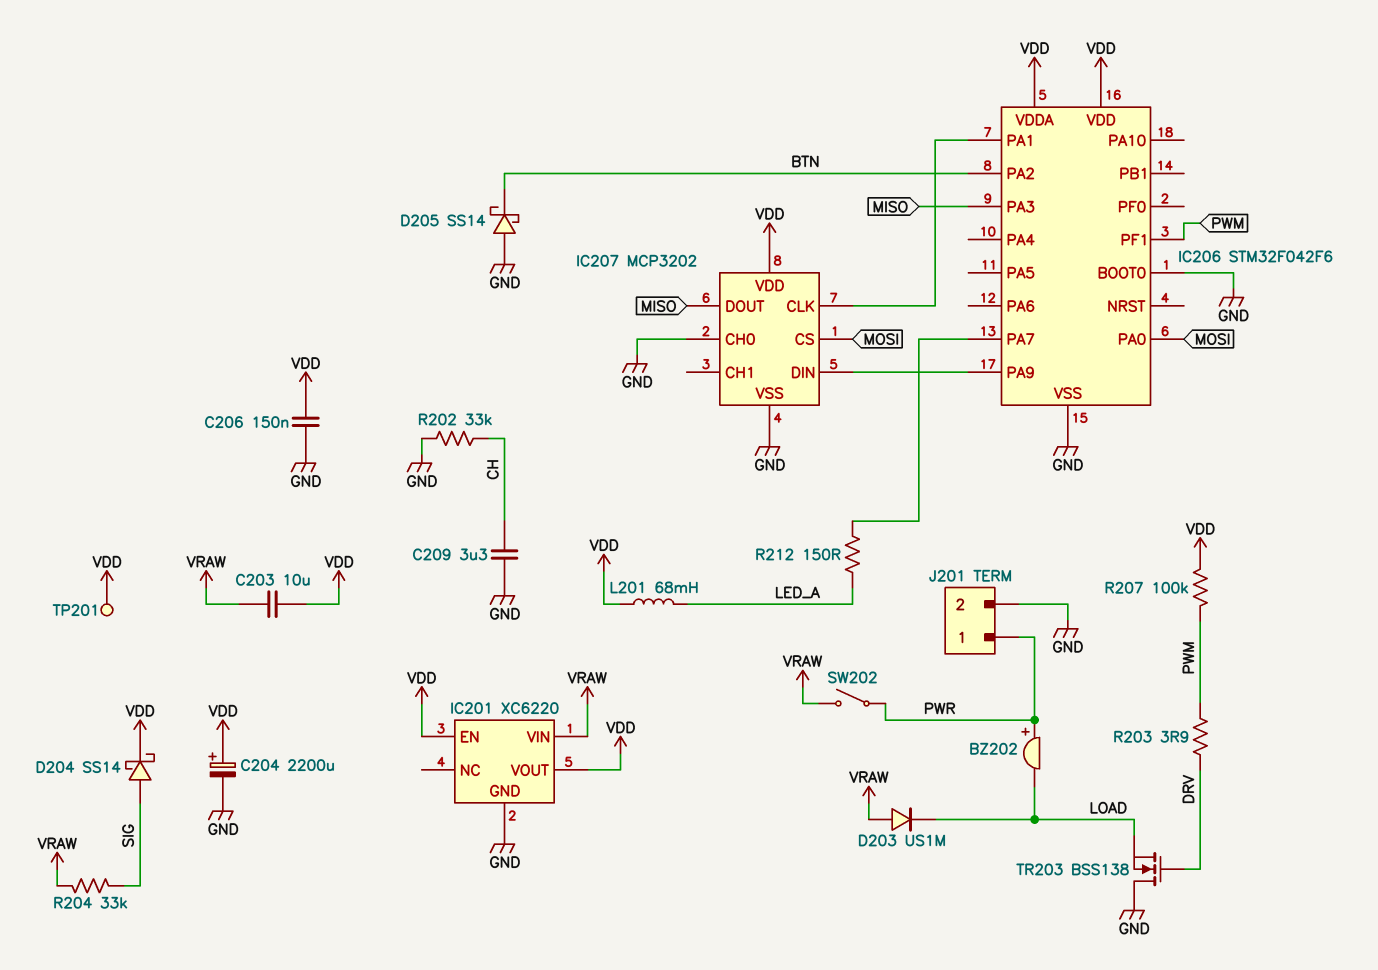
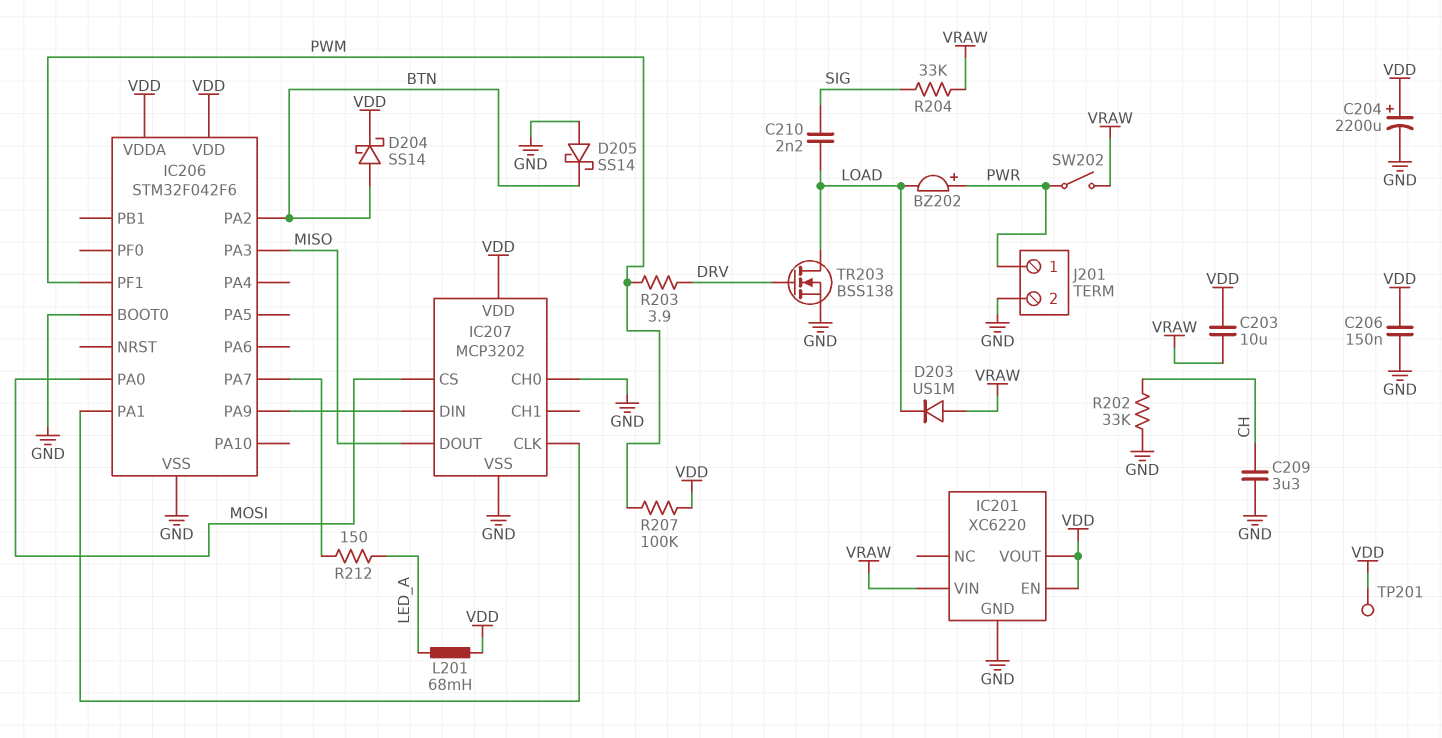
C210: none -> 2.2nF (LOAD, SIG)
D204: schottky SS14 (A SIG, K VDD) -> schottky SS14 (A BTN, K VDD)
TR203: NMOS BSS138 (G DRV, D GND, S LOAD) -> NMOS BSS138 (G DRV, D LOAD, S GND)

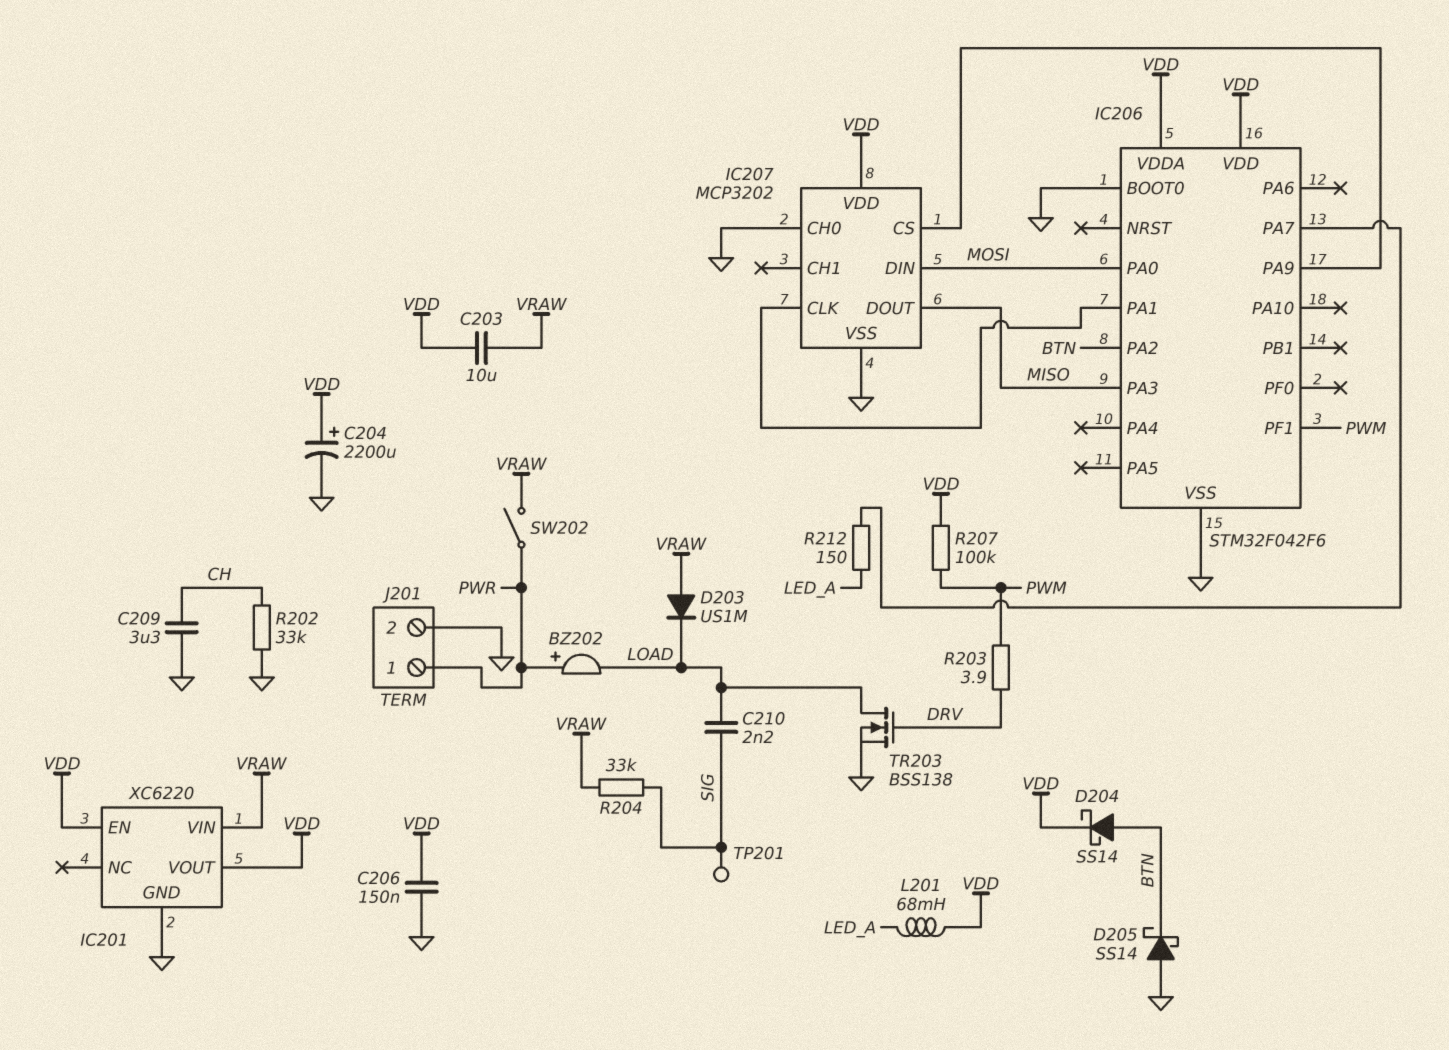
IC207 pin CS: MOSI -> IC206/PA9
IC207 pin DIN: IC206/PA9 -> MOSI
TP201: test point (VDD) -> test point (SIG)

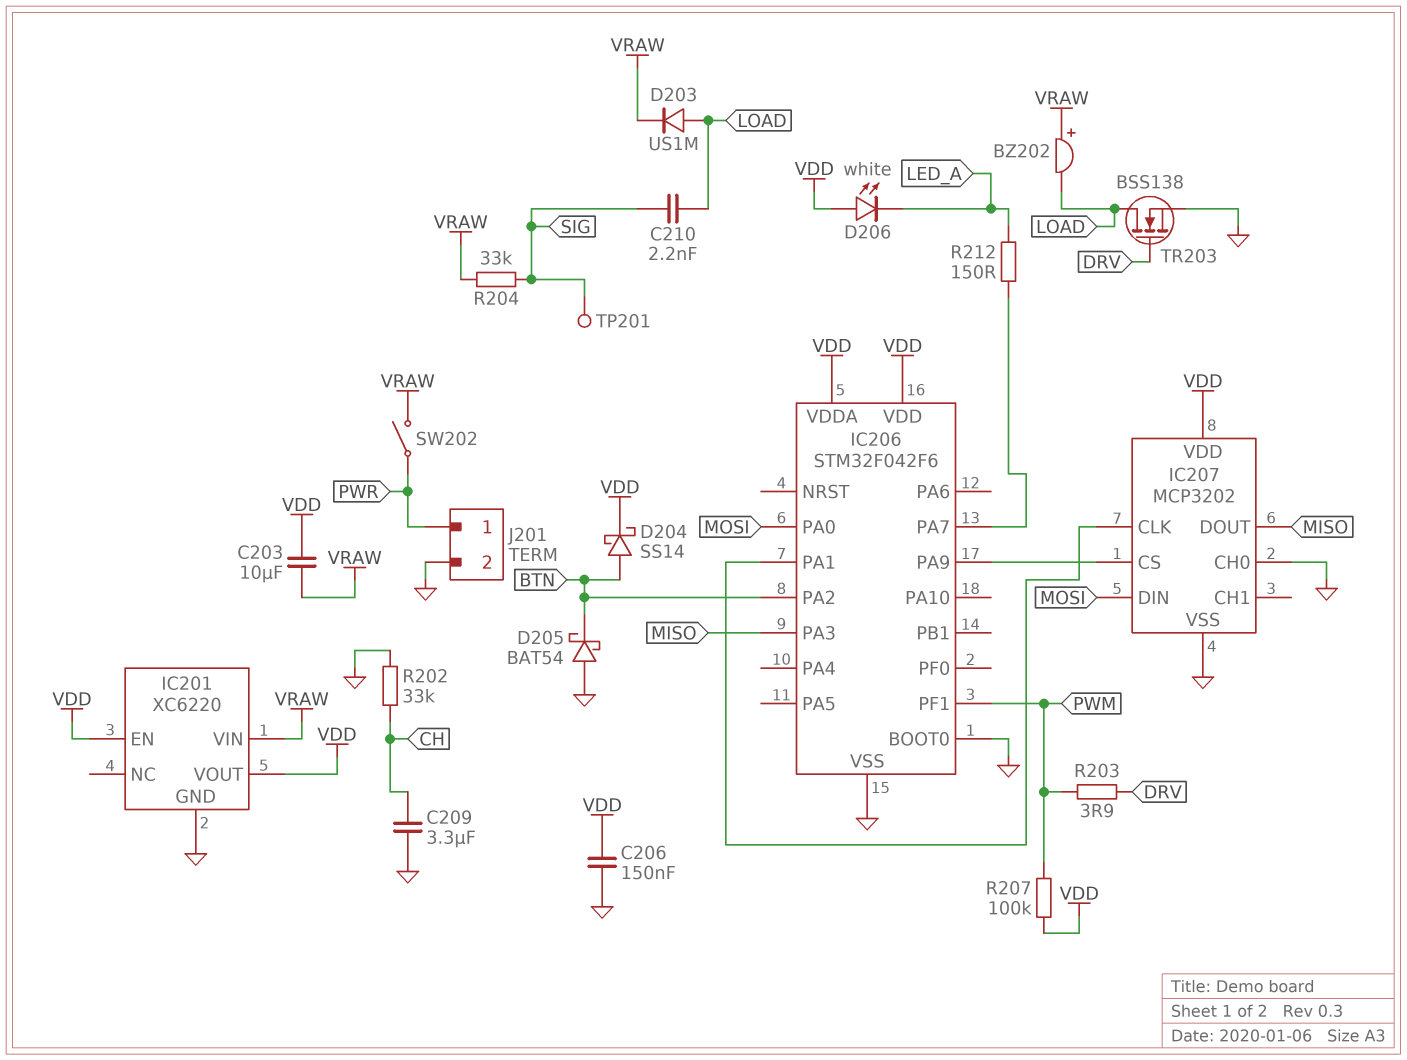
BZ202: buzzer (plus PWR, minus LOAD) -> buzzer (plus VRAW, minus LOAD)
C204: 2200uF (plus VDD, minus GND) -> none
D203: diode US1M (A VRAW, K LOAD) -> diode US1M (A LOAD, K VRAW)
D205: schottky SS14 (A GND, K BTN) -> schottky BAT54 (A GND, K BTN)
D206: none -> LED white (A VDD, K LED_A)
L201: 68mH (LED_A, VDD) -> none

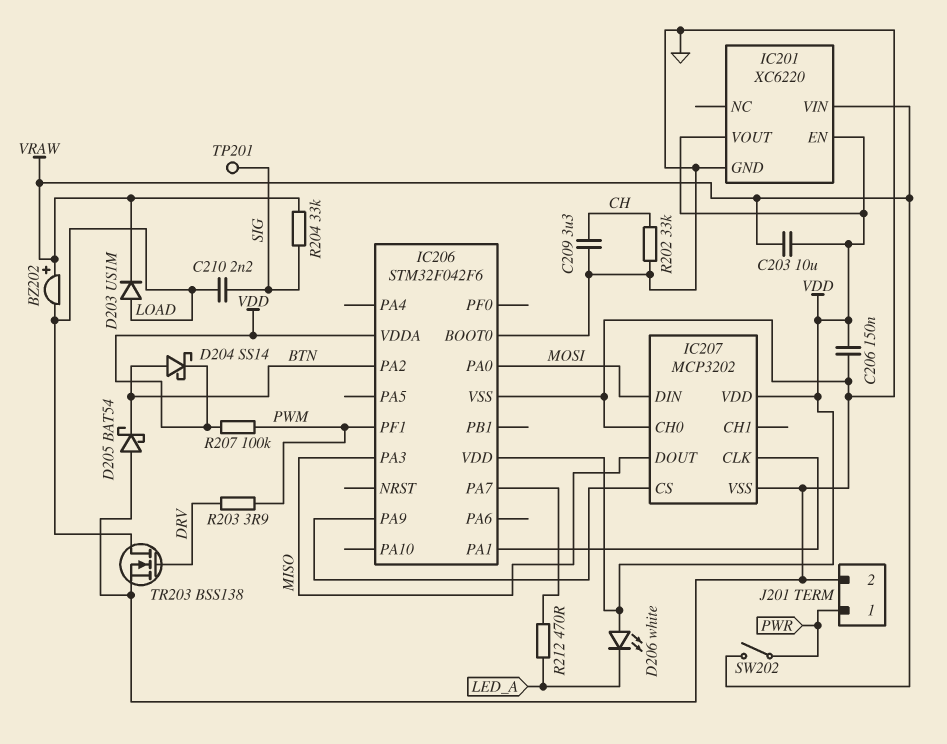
R212: 150 (IC206/PA7, LED_A) -> 470 (IC206/PA7, LED_A)

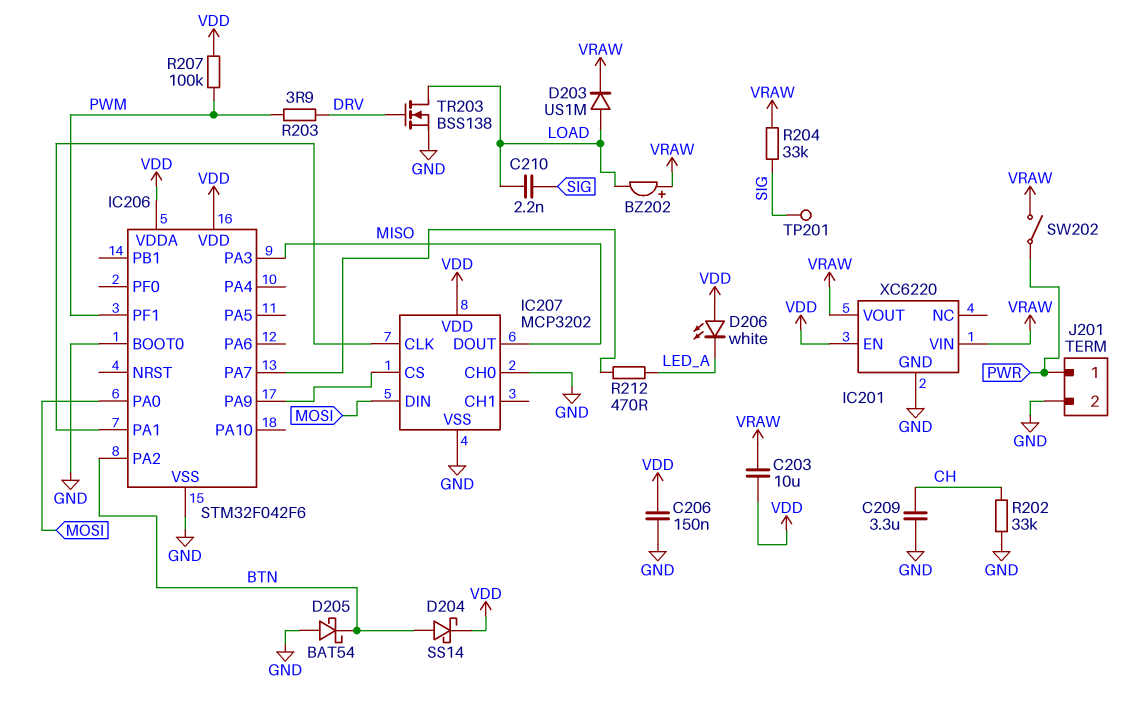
IC201 pin VOUT: VDD -> VRAW

